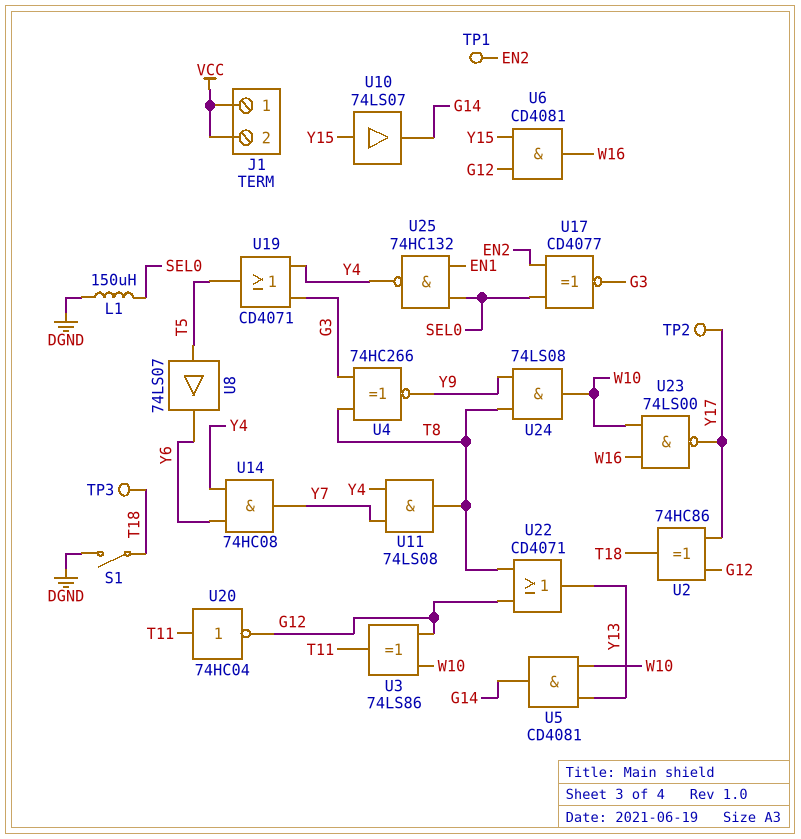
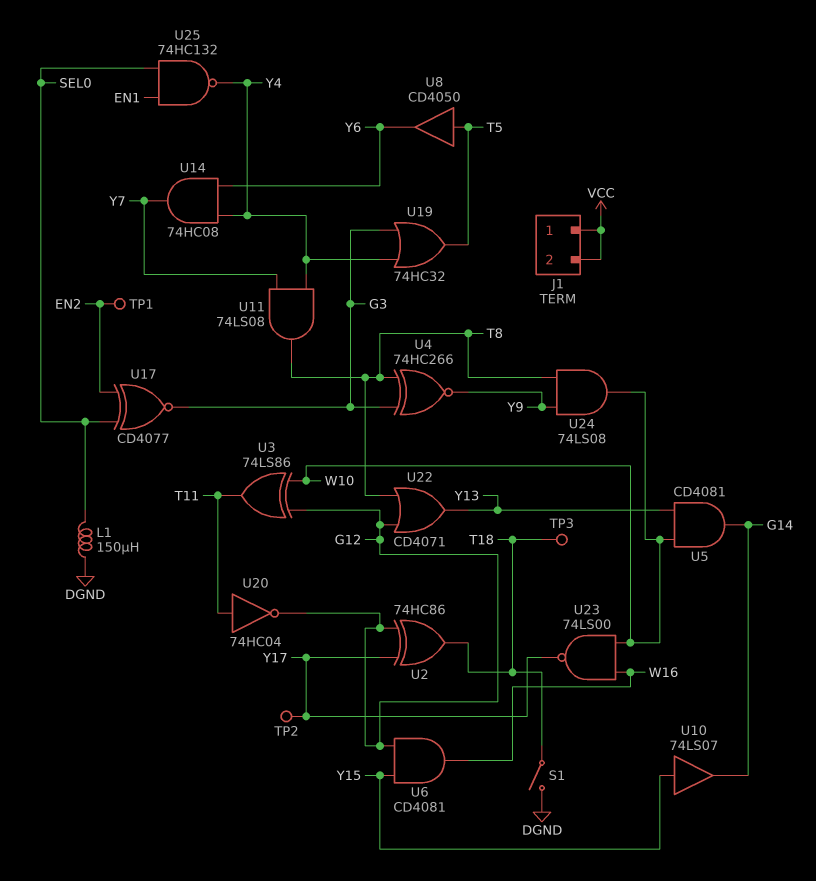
U8: buffer 74LS07 (in T5, out Y6) -> buffer CD4050 (in T5, out Y6)
U19: OR CD4071 (in G3, in Y4, out T5) -> OR 74HC32 (in G3, in Y4, out T5)

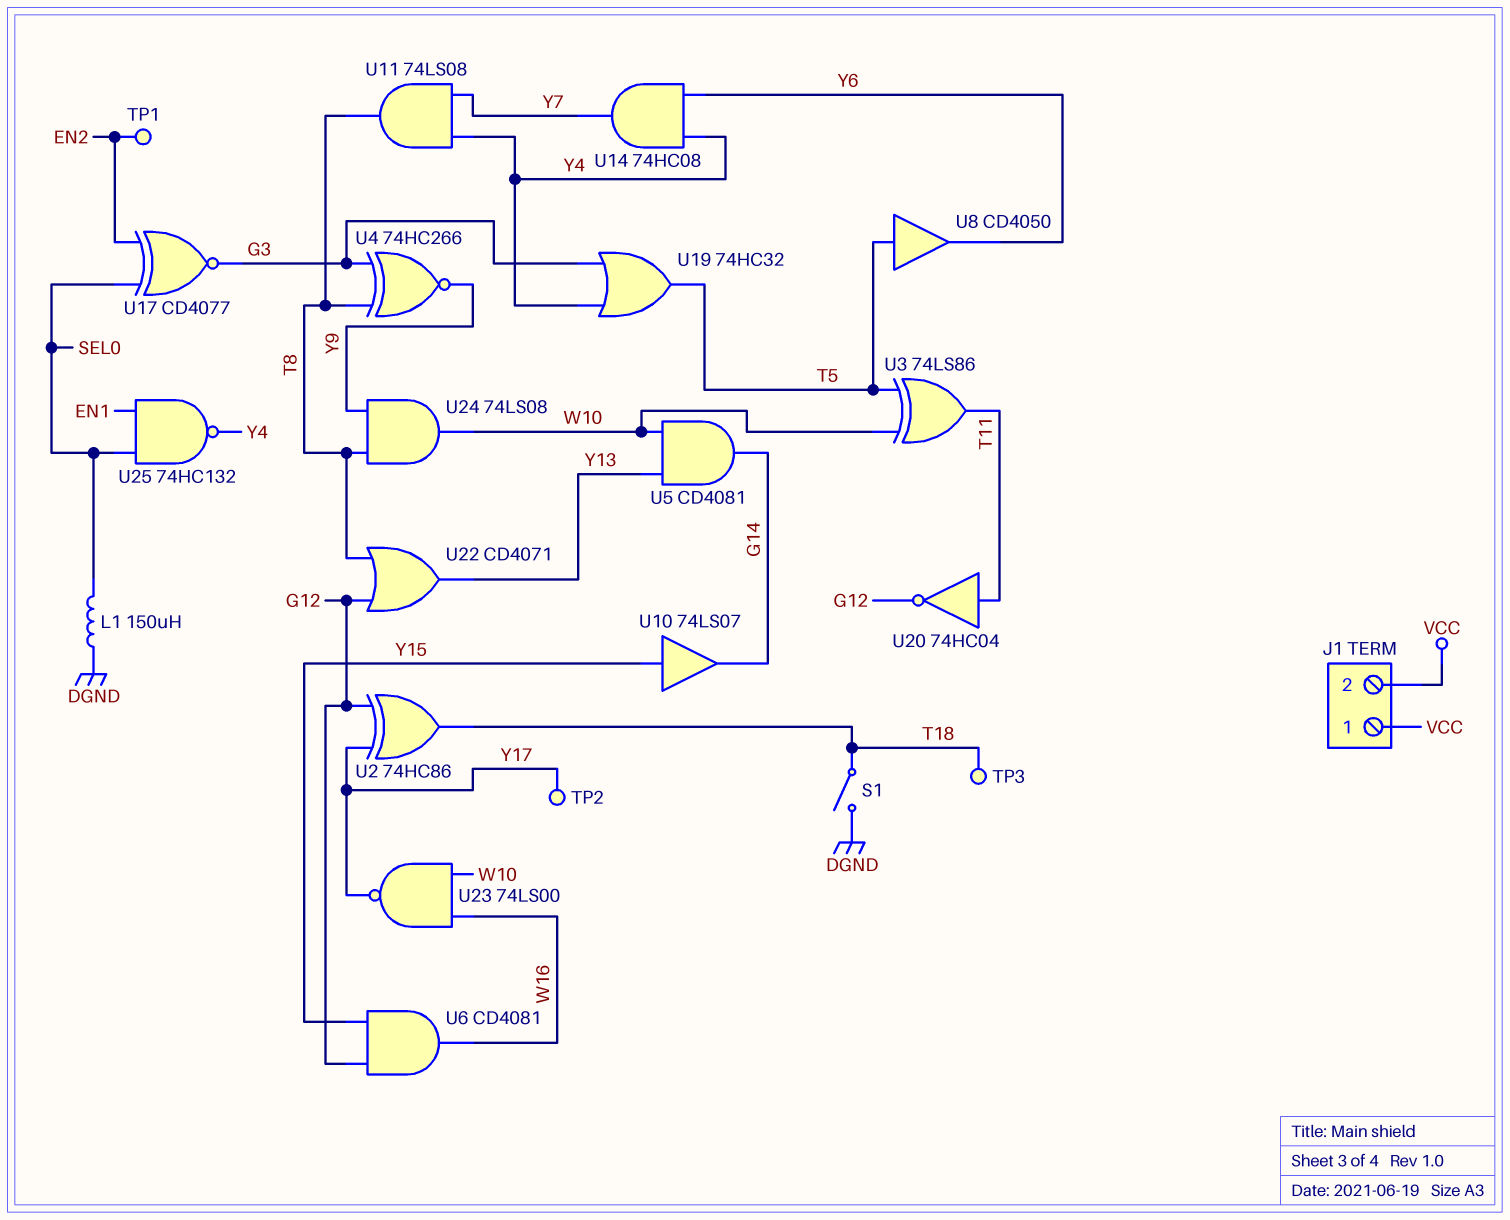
U3: XOR 74LS86 (in G12, in W10, out T11) -> XOR 74LS86 (in T5, in W10, out T11)

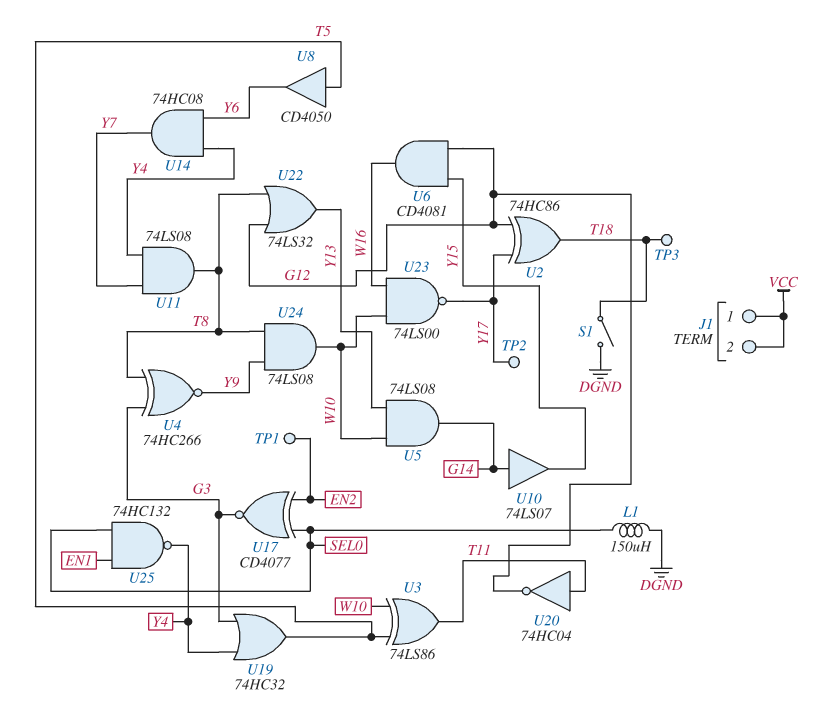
U5: AND CD4081 (in W10, in Y13, out G14) -> AND 74LS08 (in W10, in Y13, out G14)
U10: buffer 74LS07 (in Y15, out G14) -> buffer 74LS07 (in G14, out Y15)
U22: OR CD4071 (in G12, in T8, out Y13) -> OR 74LS32 (in G12, in T8, out Y13)

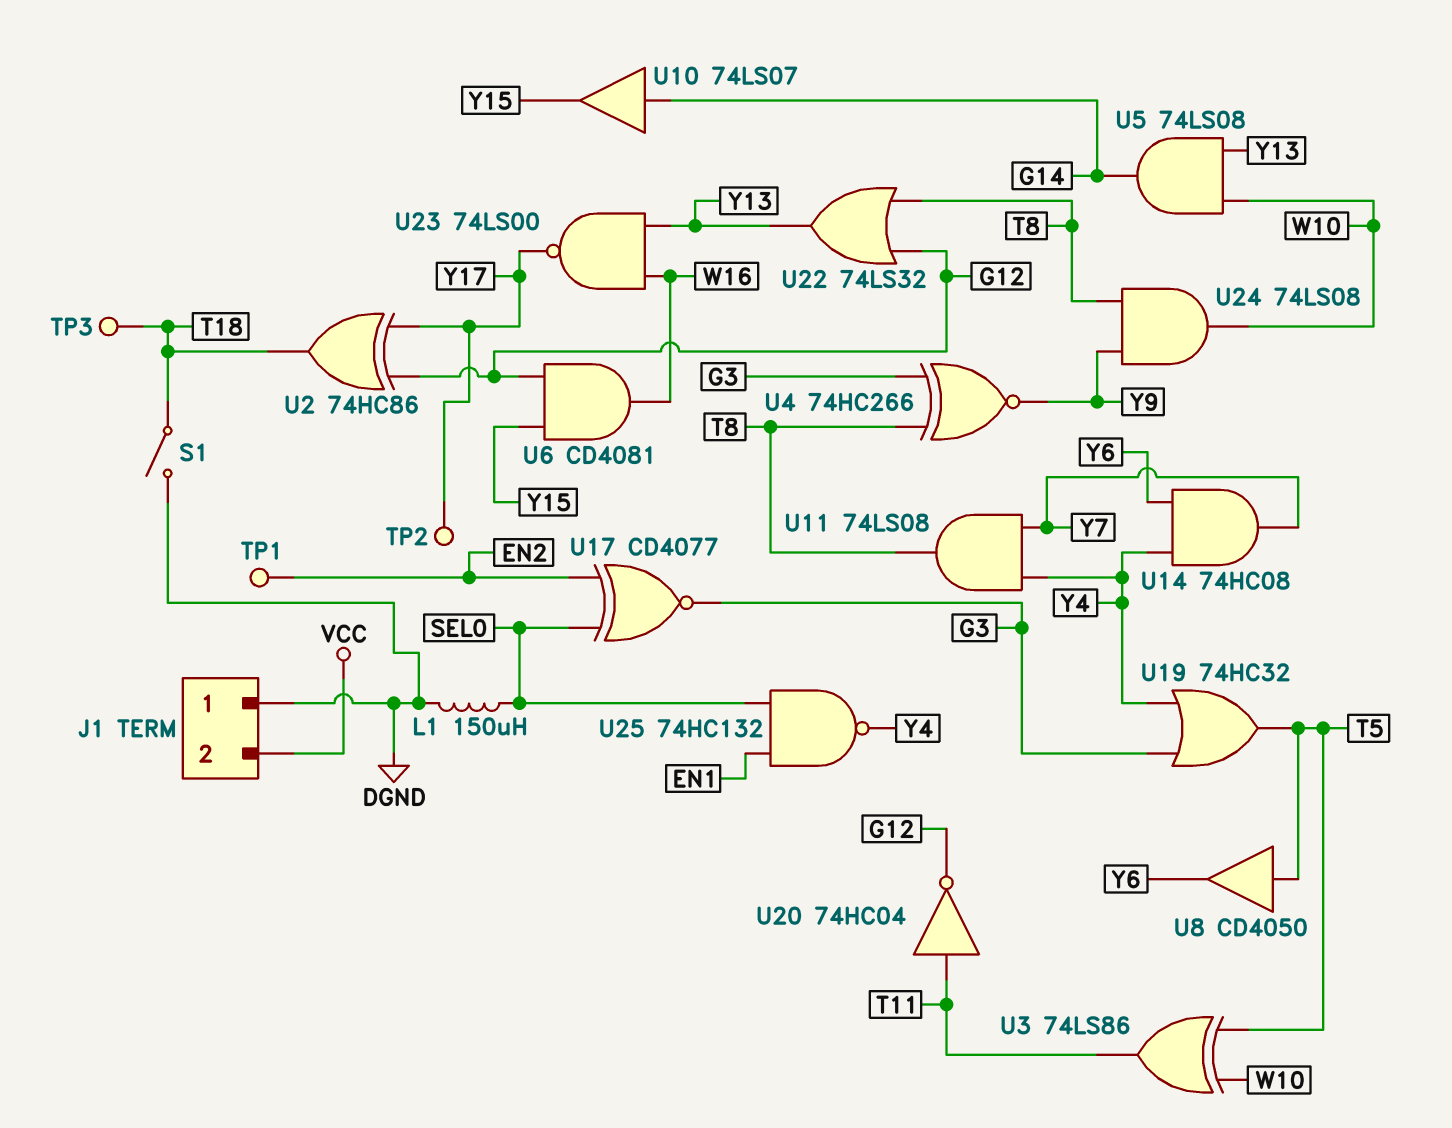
J1 pin 1: VCC -> DGND
U23: NAND 74LS00 (in W10, in W16, out Y17) -> NAND 74LS00 (in W16, in Y13, out Y17)

